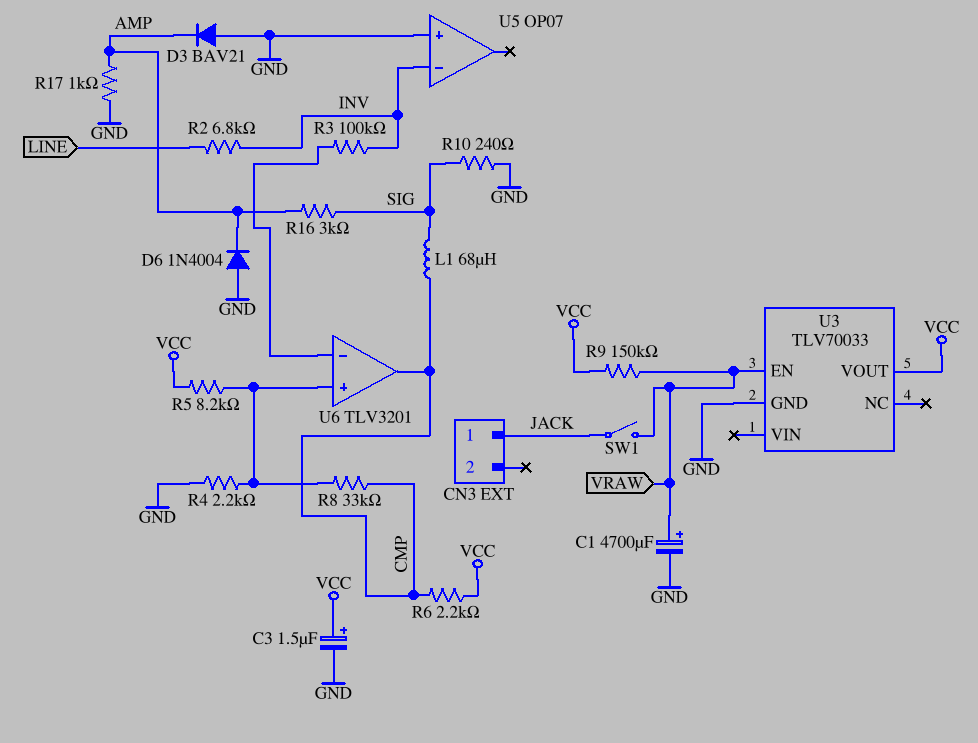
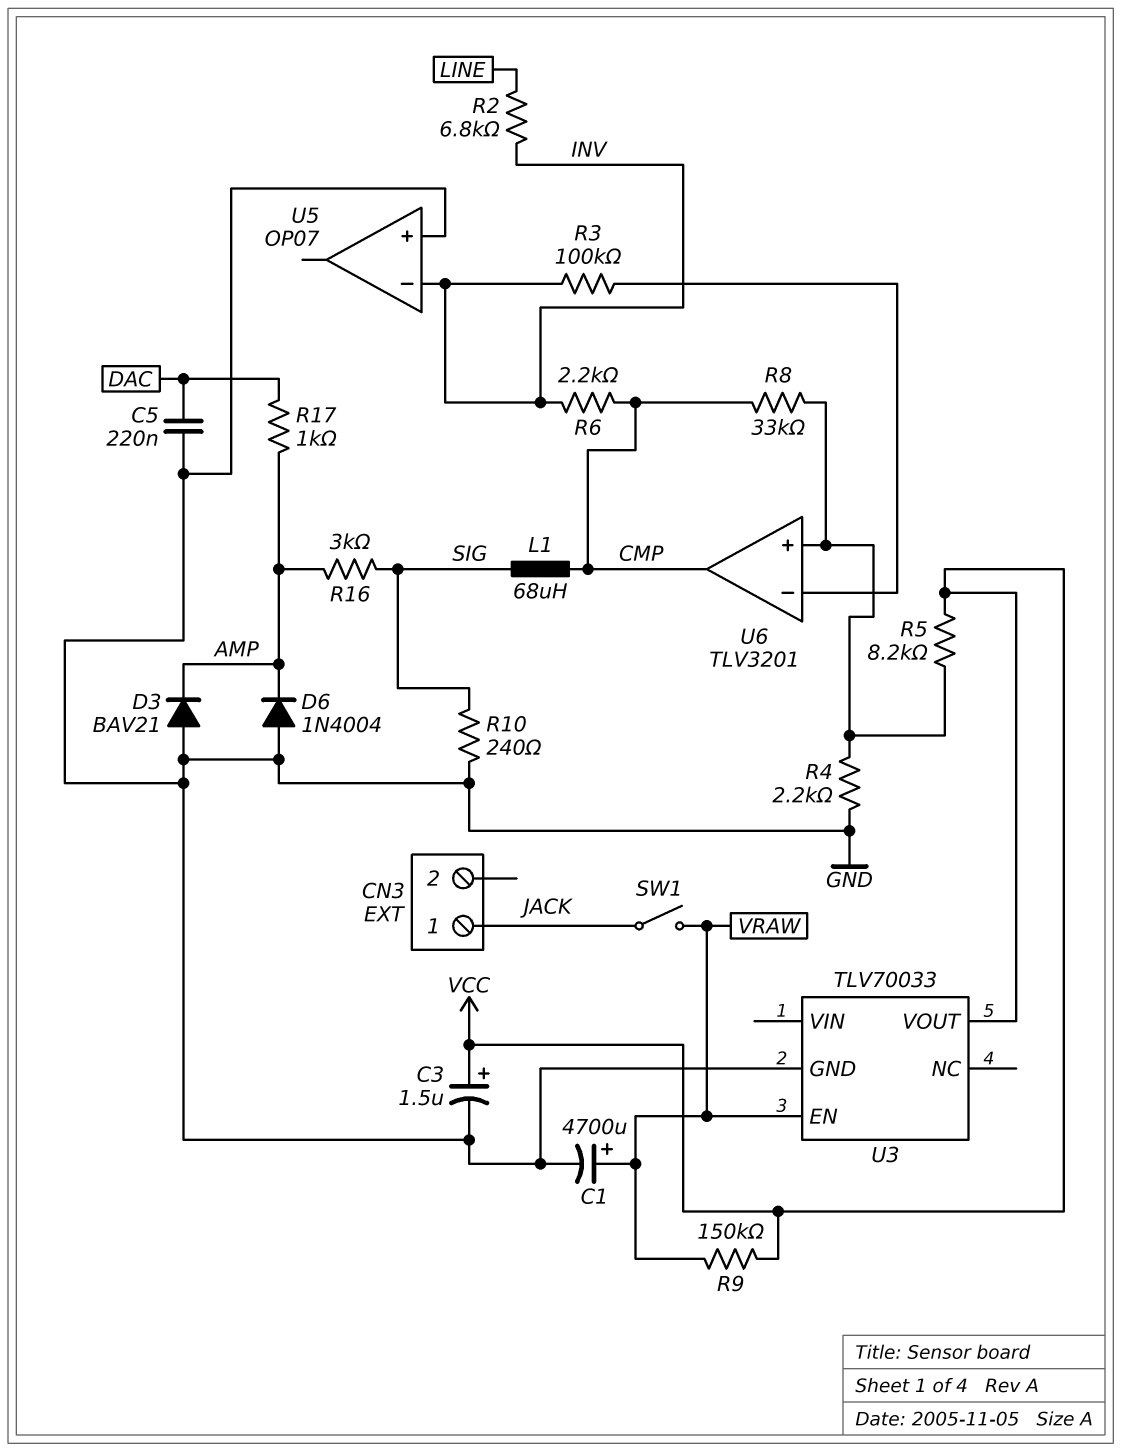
C5: none -> 220nF (DAC, GND)
R6: 2.2k (CMP, VCC) -> 2.2k (CMP, INV)
R17: 1k (AMP, GND) -> 1k (AMP, DAC)

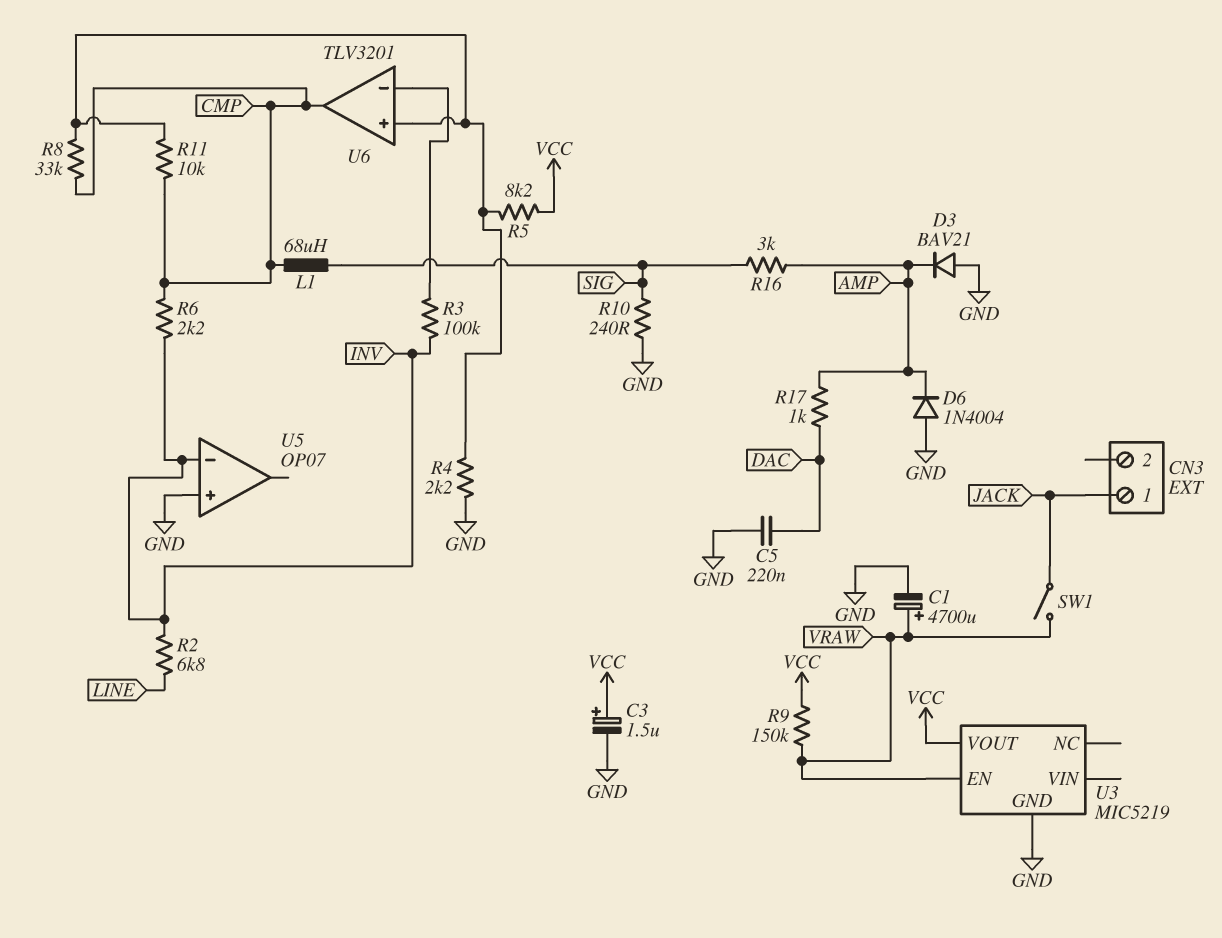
R11: none -> 10k (CMP, U6/in+)
U3: TLV70033 -> MIC5219

